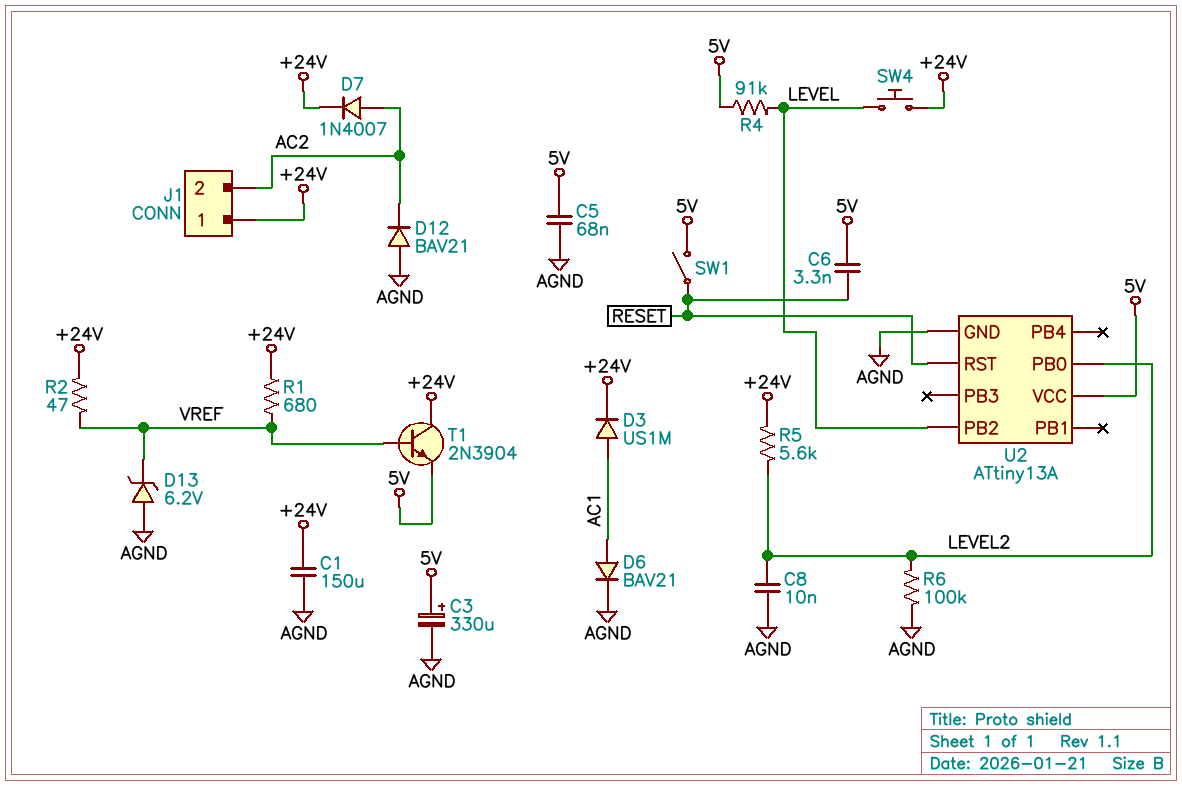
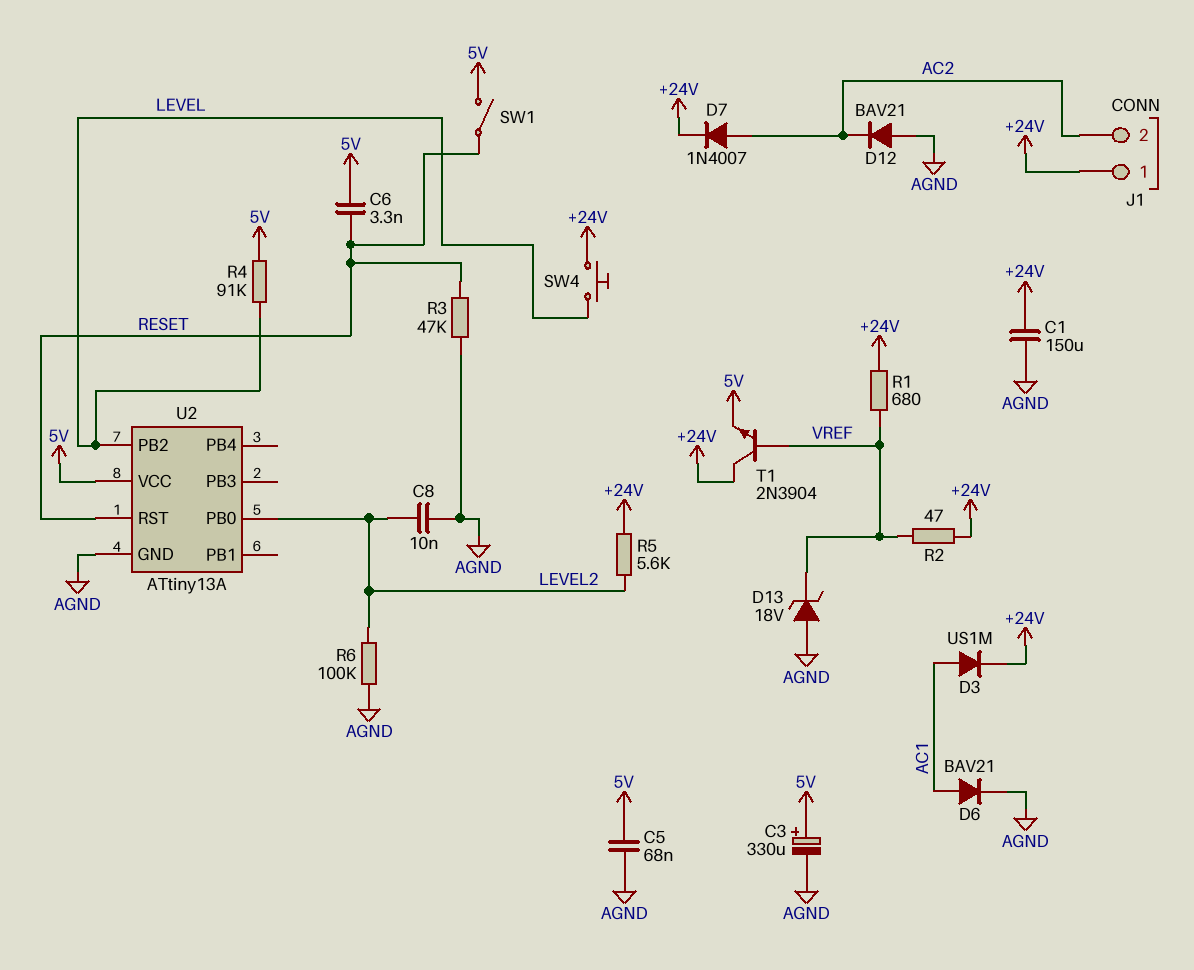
D13: zener 6.2V (A AGND, K VREF) -> zener 18V (A AGND, K VREF)
R3: none -> 47k (AGND, RESET)

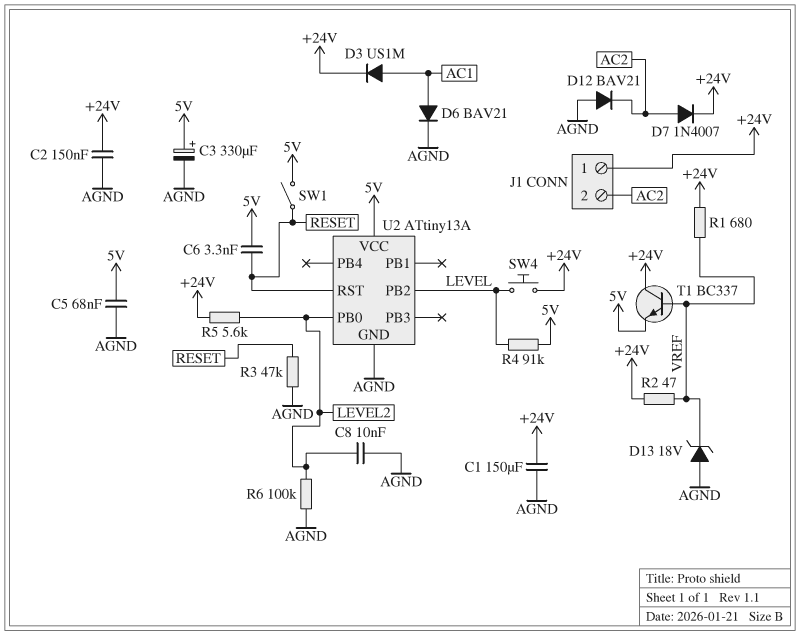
C2: none -> 150nF (+24V, AGND)
T1: NPN 2N3904 (B VREF, C +24V, E 5V) -> NPN BC337 (B VREF, C +24V, E 5V)

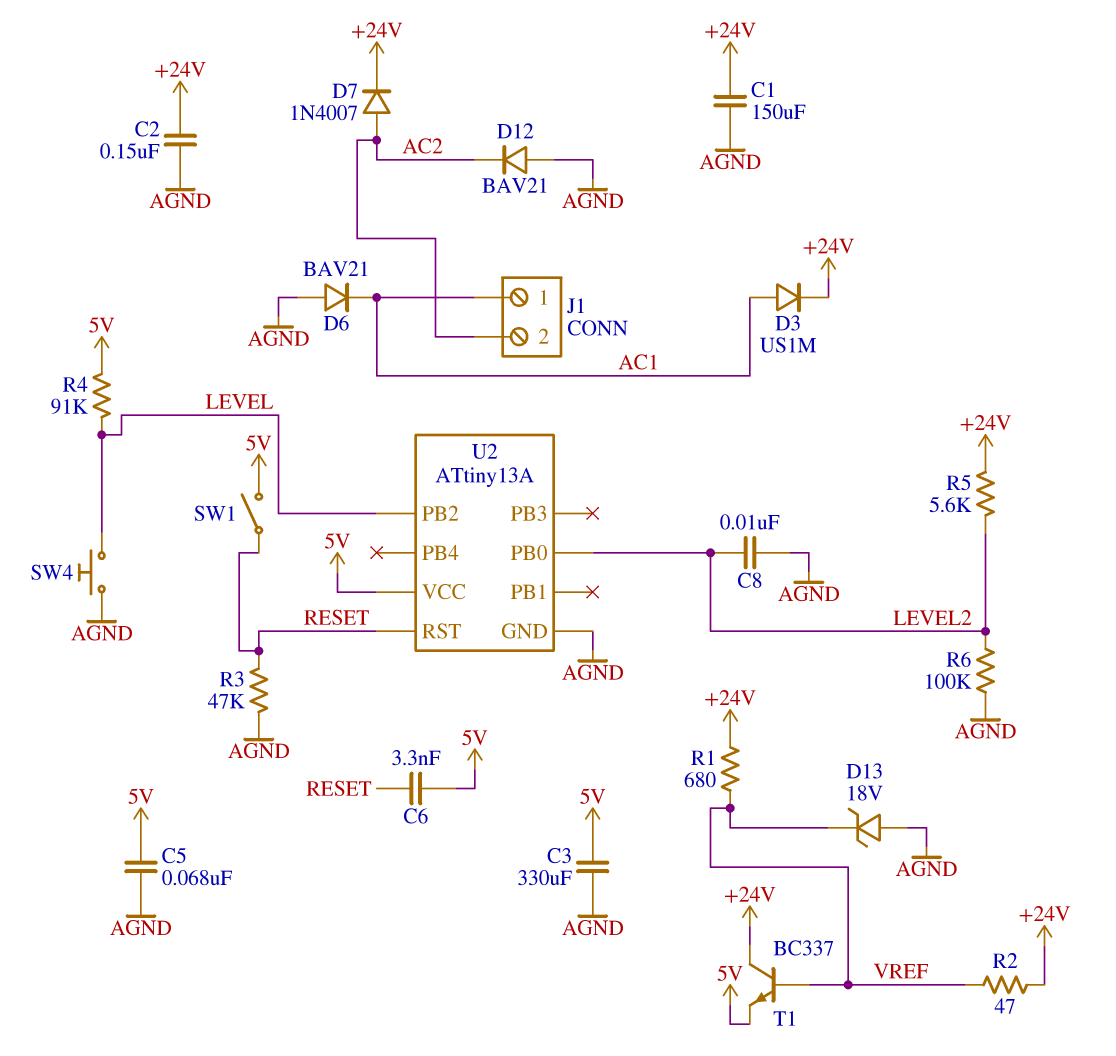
C3: 330uF (plus 5V, minus AGND) -> 330uF (5V, AGND)
D6: diode BAV21 (A AC1, K AGND) -> diode BAV21 (A AGND, K AC1)
J1 pin 1: +24V -> AC1
SW4: button (+24V, LEVEL) -> button (AGND, LEVEL)

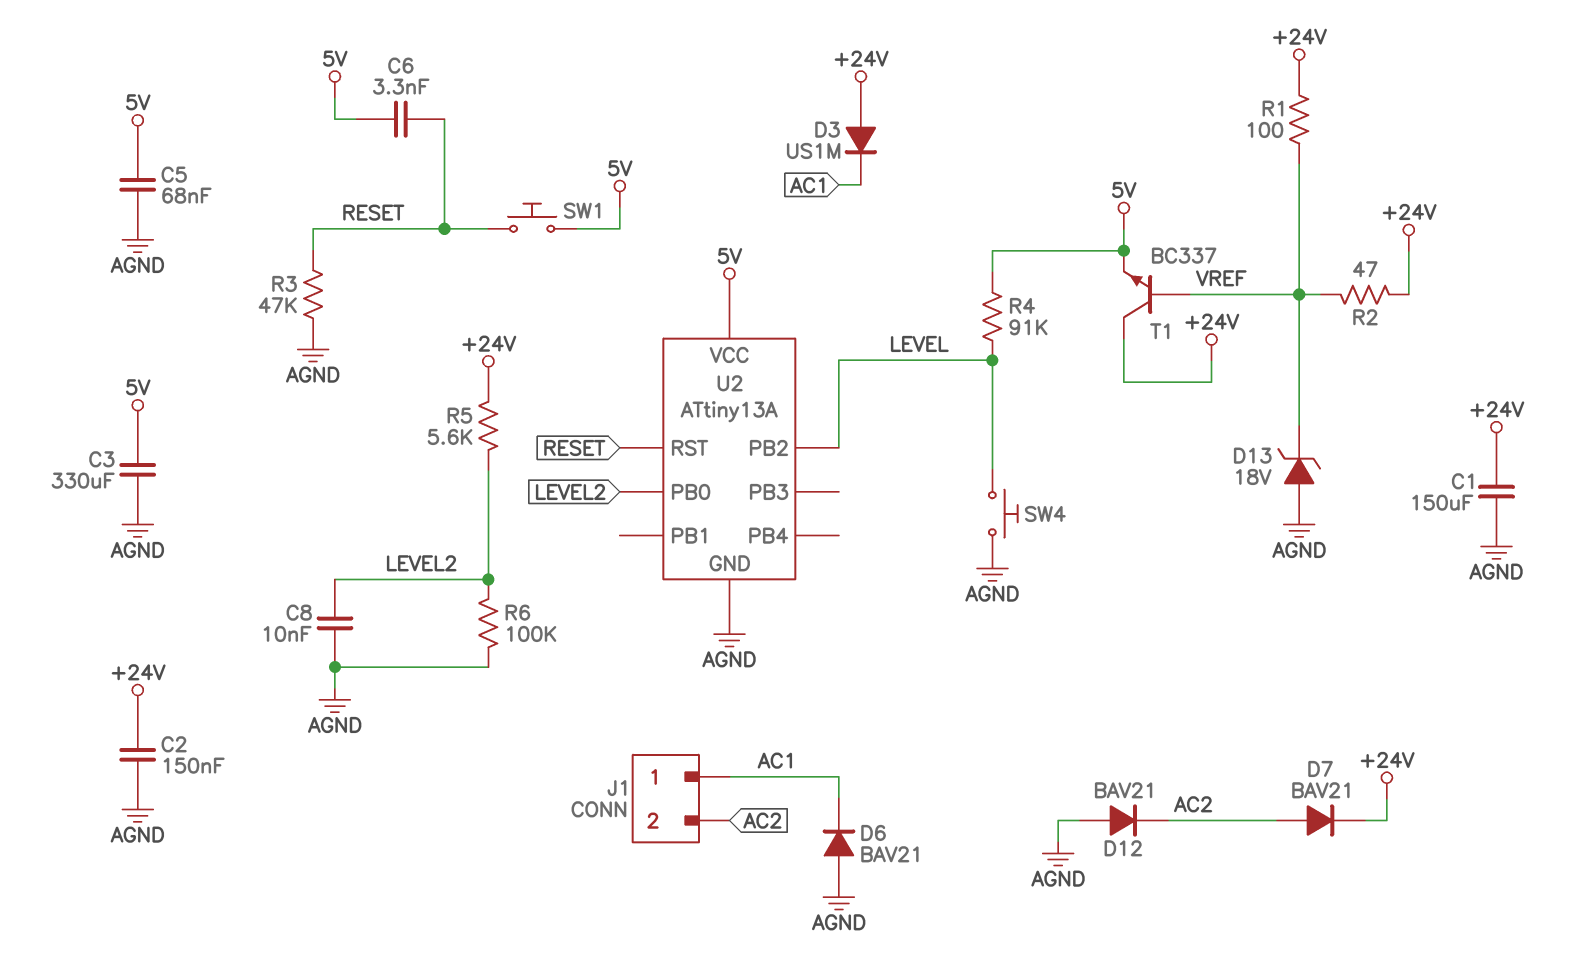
D3: diode US1M (A AC1, K +24V) -> diode US1M (A +24V, K AC1)
D7: diode 1N4007 (A AC2, K +24V) -> diode BAV21 (A AC2, K +24V)
R1: 680 (+24V, VREF) -> 100 (+24V, VREF)
SW1: switch (5V, RESET) -> button (5V, RESET)

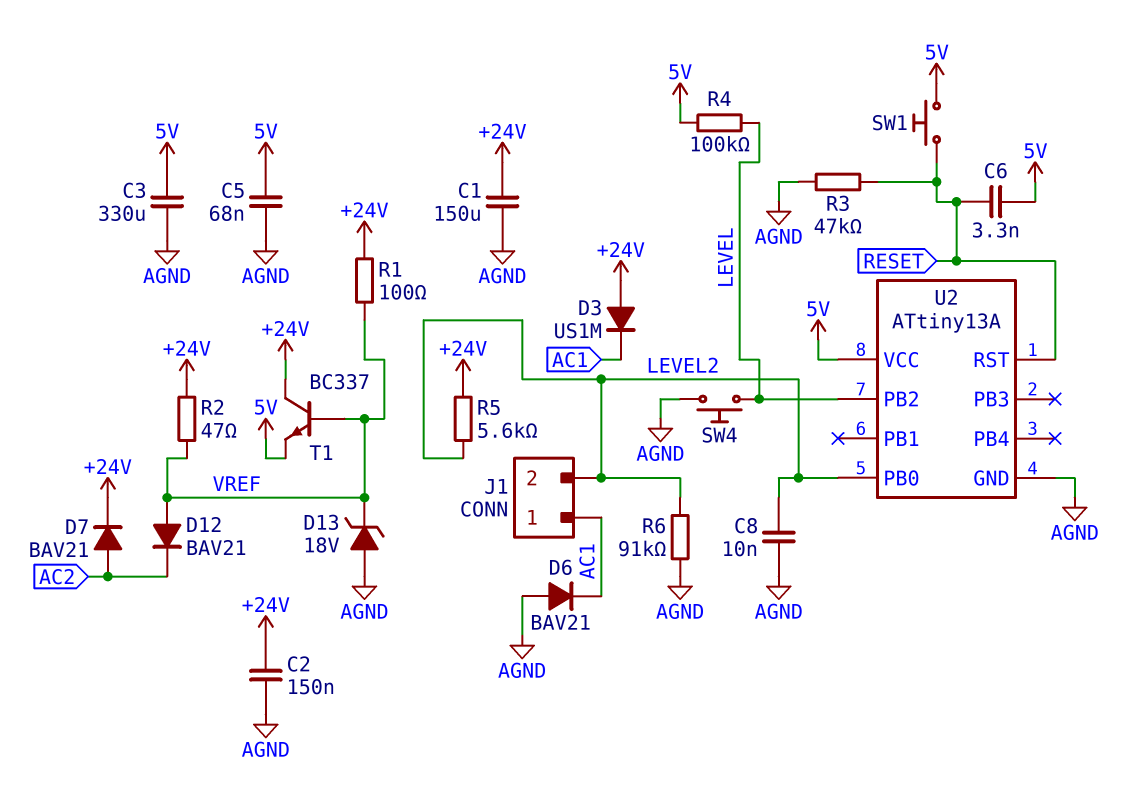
D12: diode BAV21 (A AGND, K AC2) -> diode BAV21 (A VREF, K AC2)
J1 pin 2: AC2 -> LEVEL2
R4: 91k (5V, LEVEL) -> 100k (5V, LEVEL)
R6: 100k (AGND, LEVEL2) -> 91k (AGND, LEVEL2)

